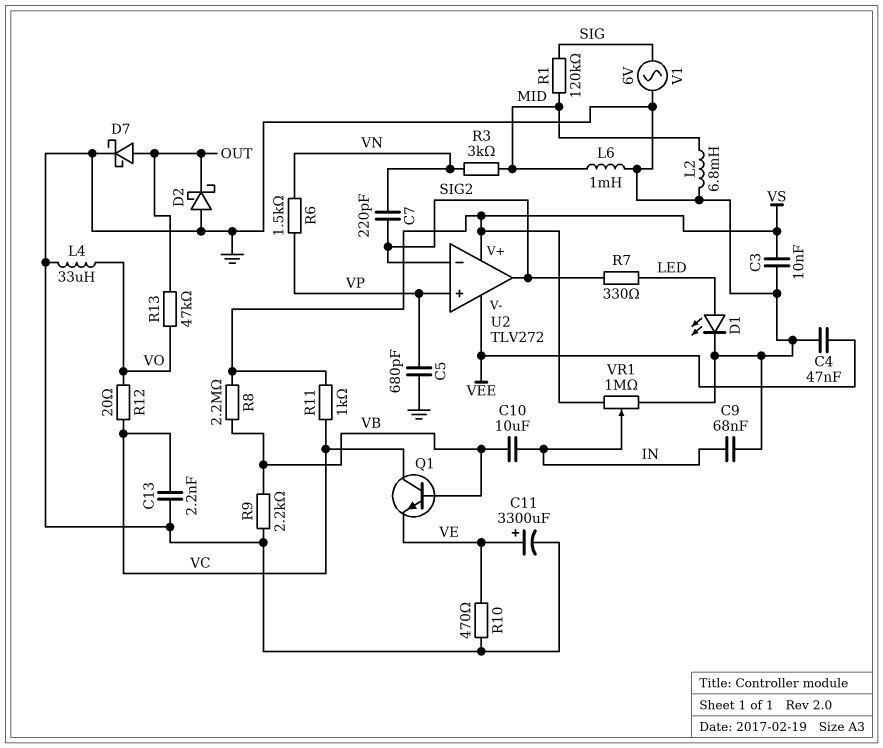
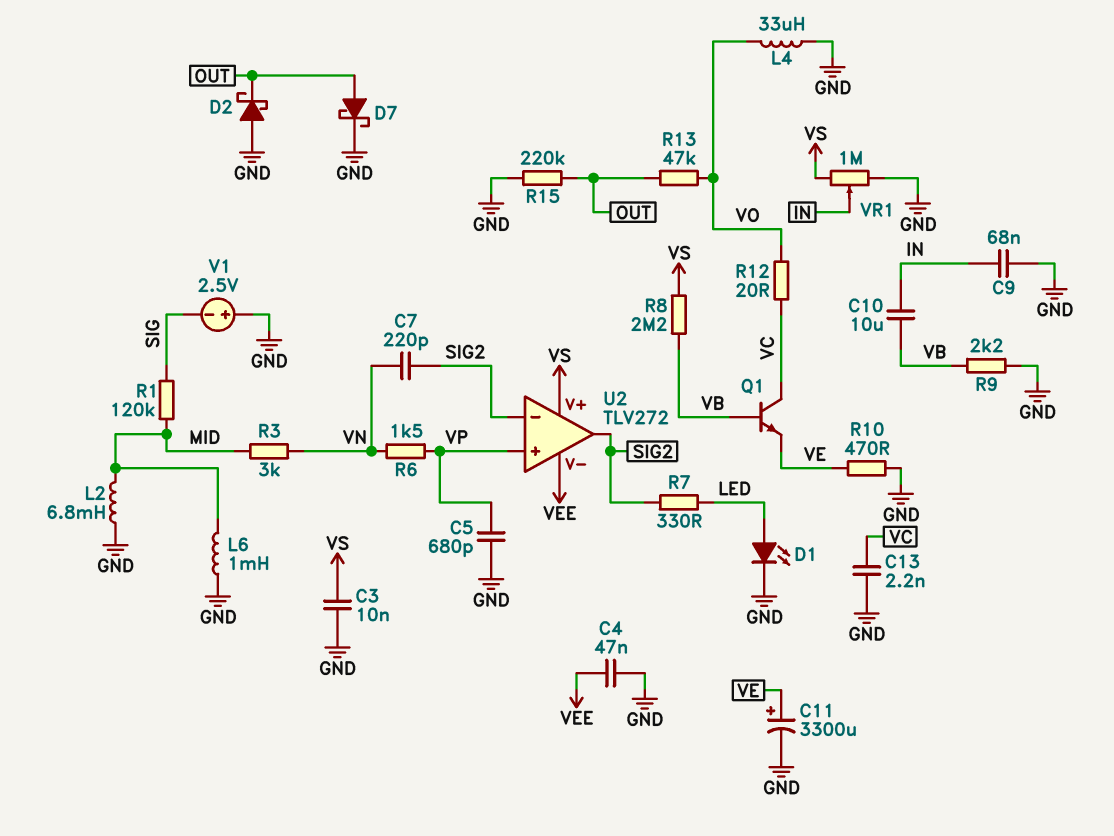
R11: 1k (VC, VS) -> none
R15: none -> 220k (GND, OUT)
V1: AC 6V (GND, SIG) -> 2.5V (plus GND, minus SIG)

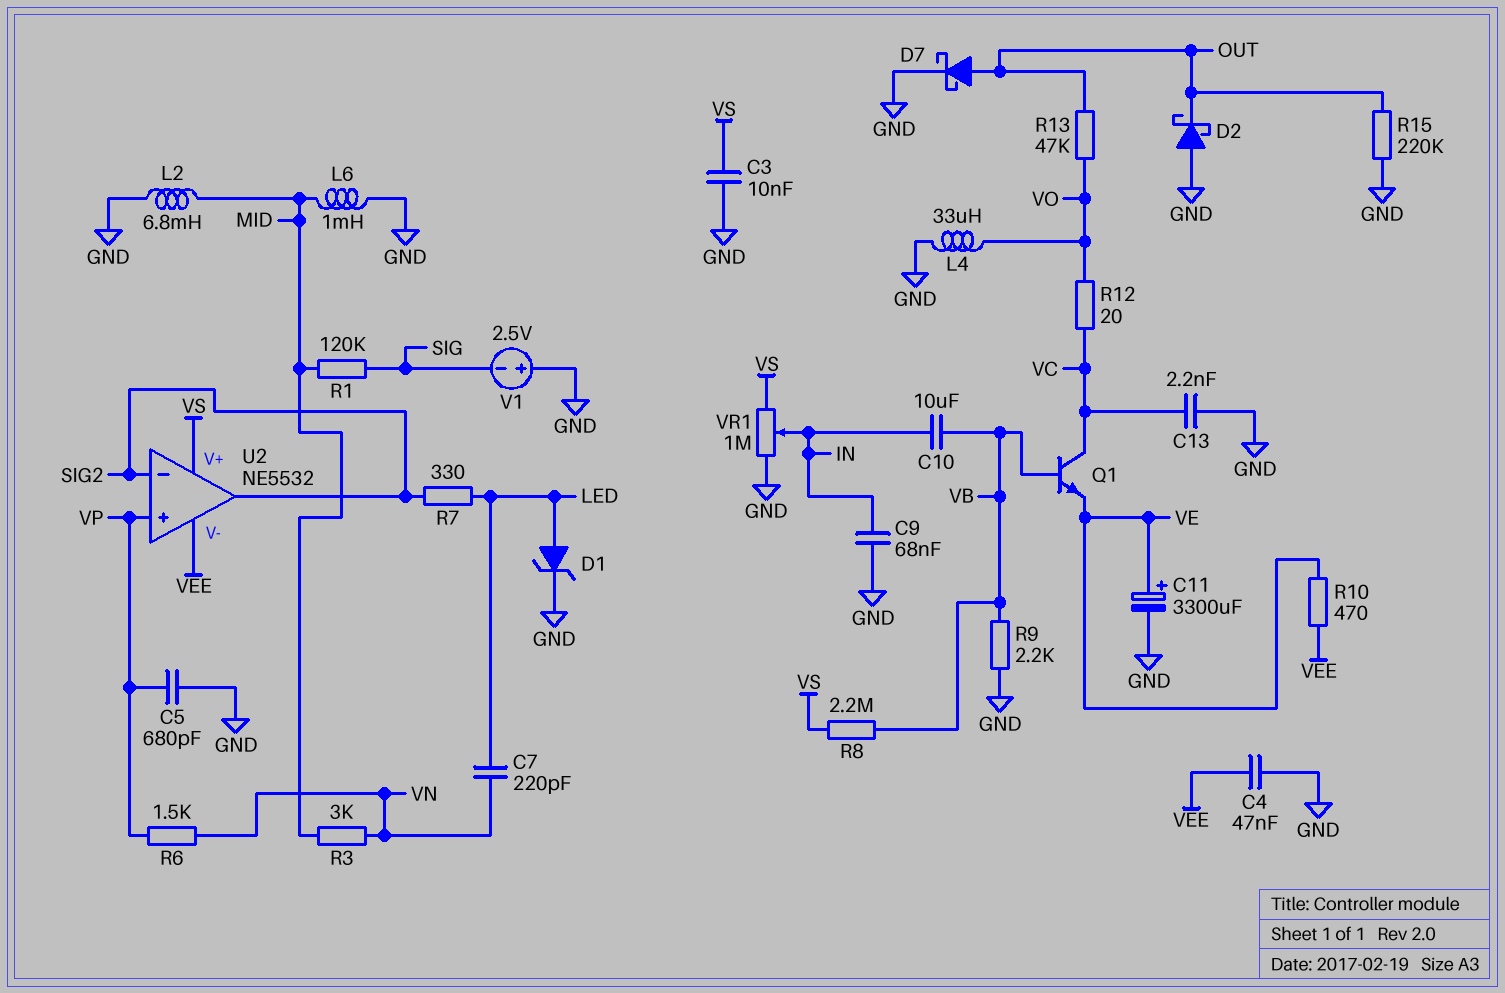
C7: 220pF (SIG2, VN) -> 220pF (LED, VN)
D1: LED (A LED, K GND) -> zener (A LED, K GND)
R10: 470 (GND, VE) -> 470 (VE, VEE)
U2: TLV272 -> NE5532

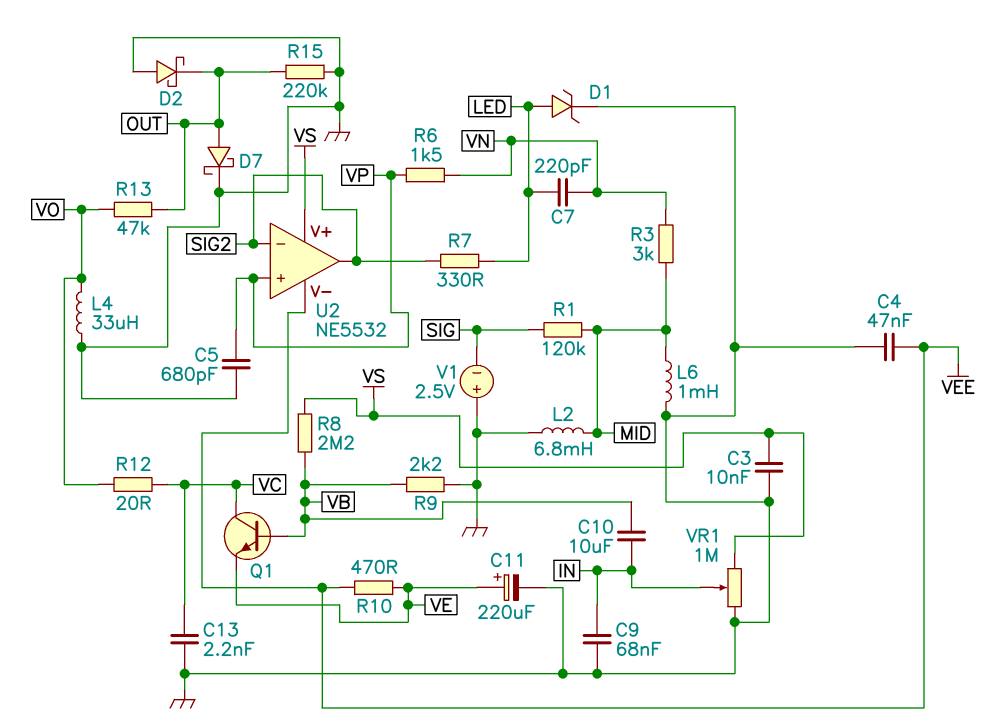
C11: 3300uF (plus VE, minus GND) -> 220uF (plus VE, minus GND)

